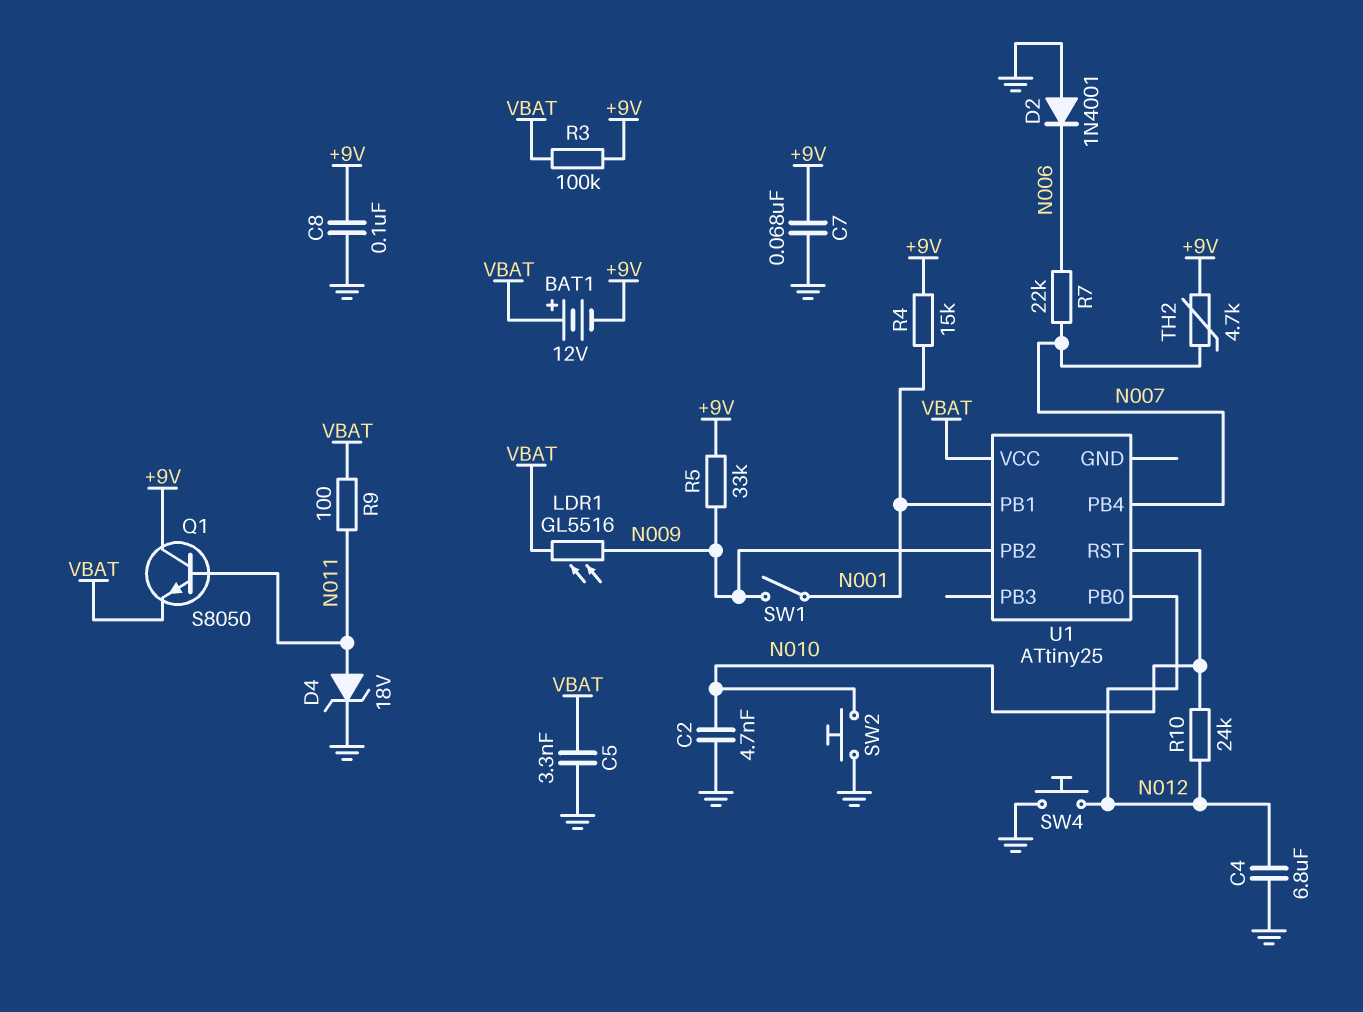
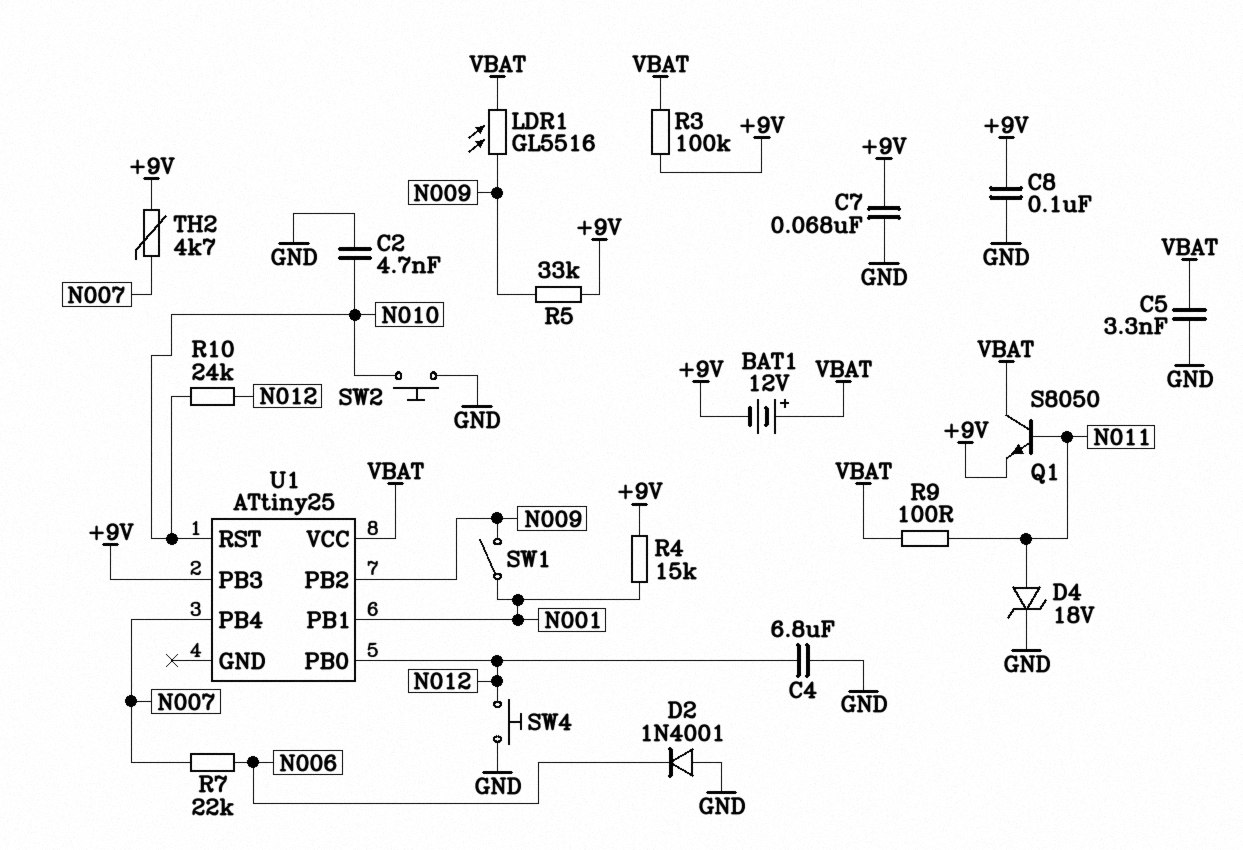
Q1: NPN S8050 (B N011, C +9V, E VBAT) -> NPN S8050 (B N011, C VBAT, E +9V)
U1 pin PB3: none -> +9V

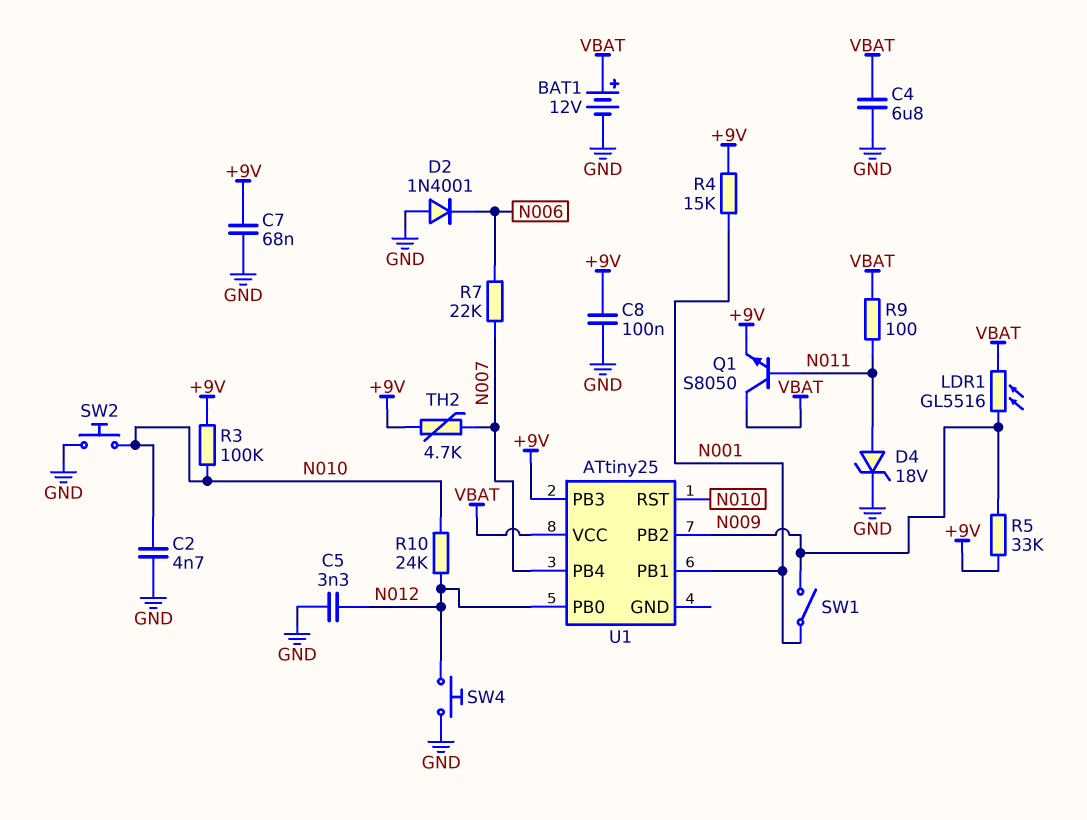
BAT1: 12V (plus VBAT, minus +9V) -> 12V (plus VBAT, minus GND)
C4: 6.8uF (GND, N012) -> 6.8uF (GND, VBAT)
C5: 3.3nF (GND, VBAT) -> 3.3nF (GND, N012)
R3: 100k (+9V, VBAT) -> 100k (+9V, N010)

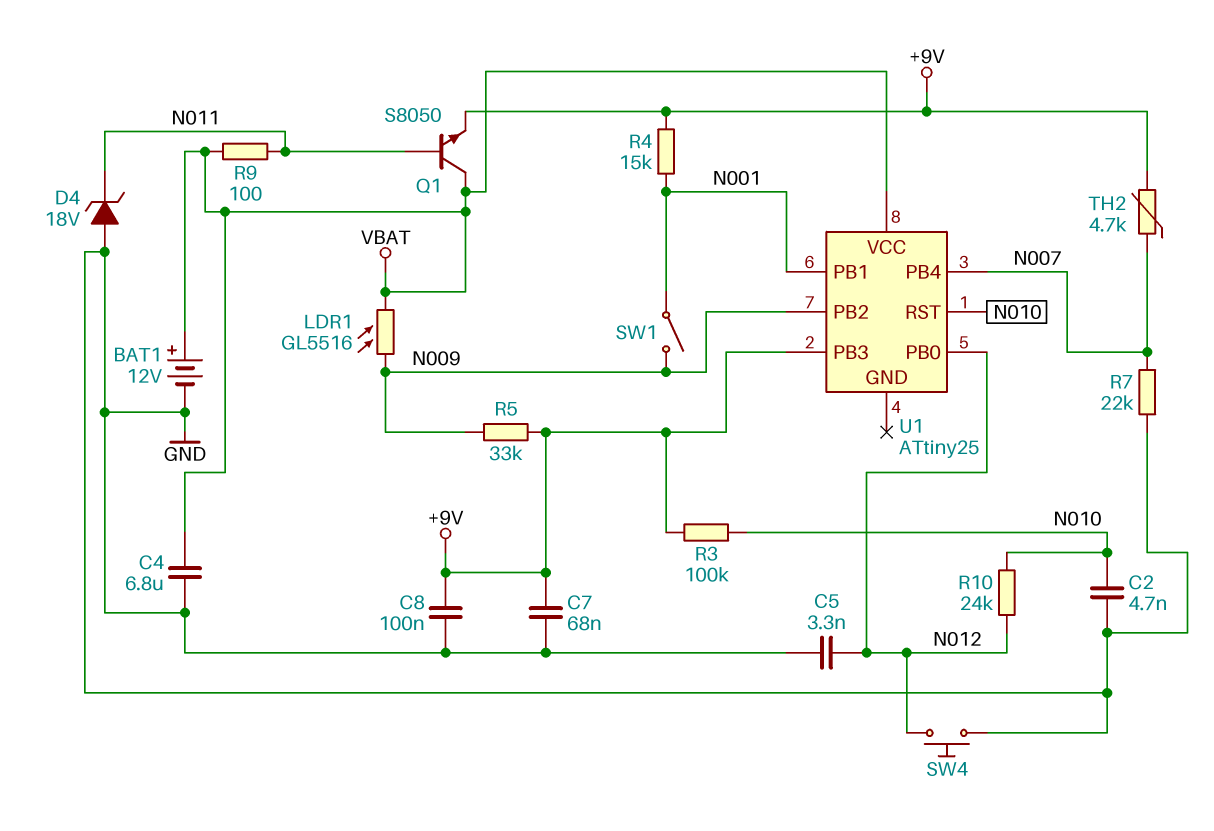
D2: diode 1N4001 (A GND, K N006) -> none
D4: zener 18V (A N011, K GND) -> zener 18V (A GND, K N011)
R7: 22k (N006, N007) -> 22k (GND, N007)
SW2: button (GND, N010) -> none

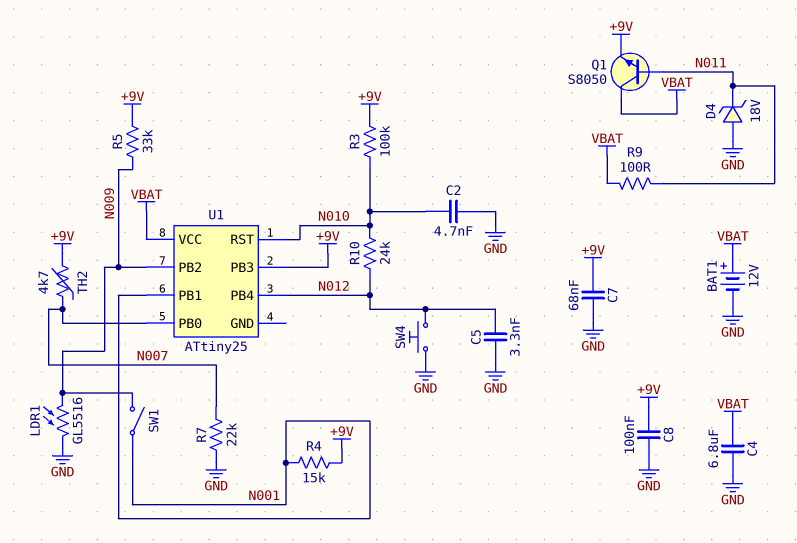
LDR1: GL5516 (N009, VBAT) -> GL5516 (GND, N009)
U1 pin PB0: N012 -> N007
U1 pin PB4: N007 -> N012

